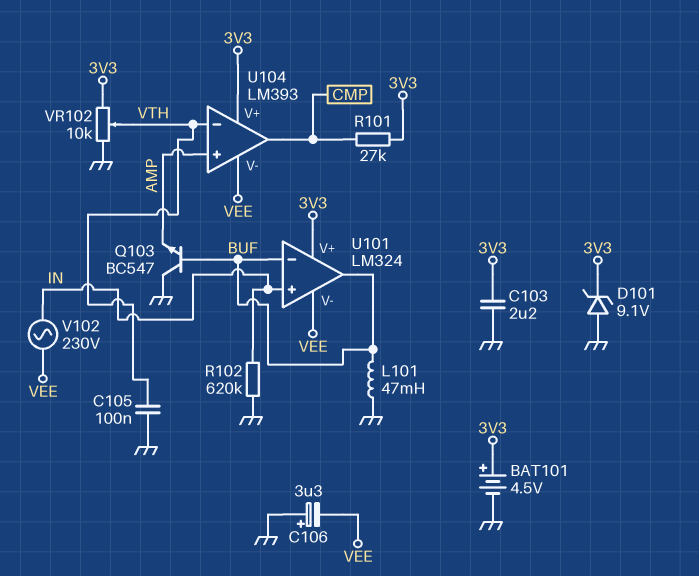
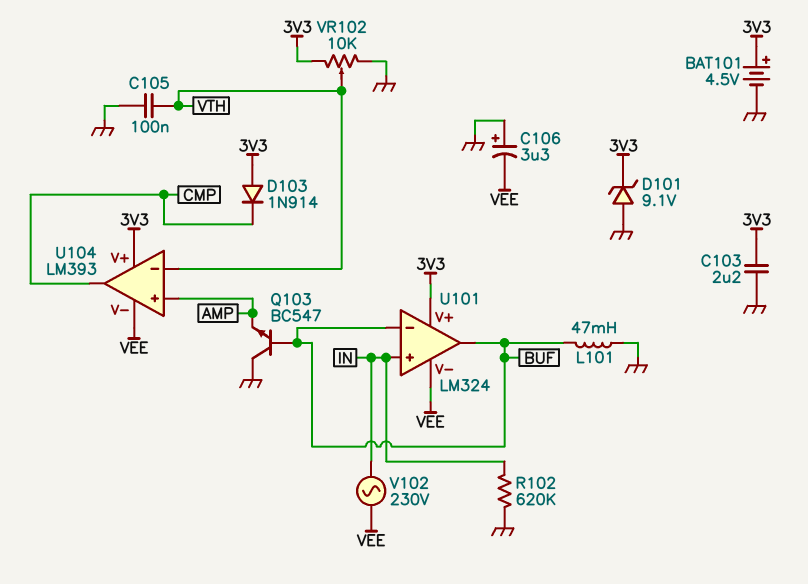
D103: none -> diode 1N914 (A 3V3, K CMP)
R101: 27k (3V3, CMP) -> none

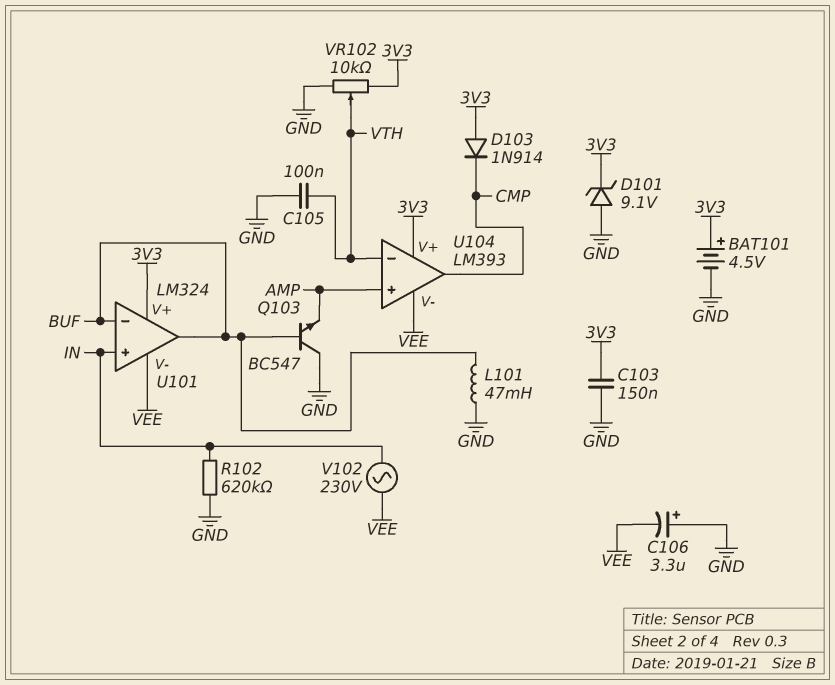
C103: 2.2uF (3V3, GND) -> 150nF (3V3, GND)

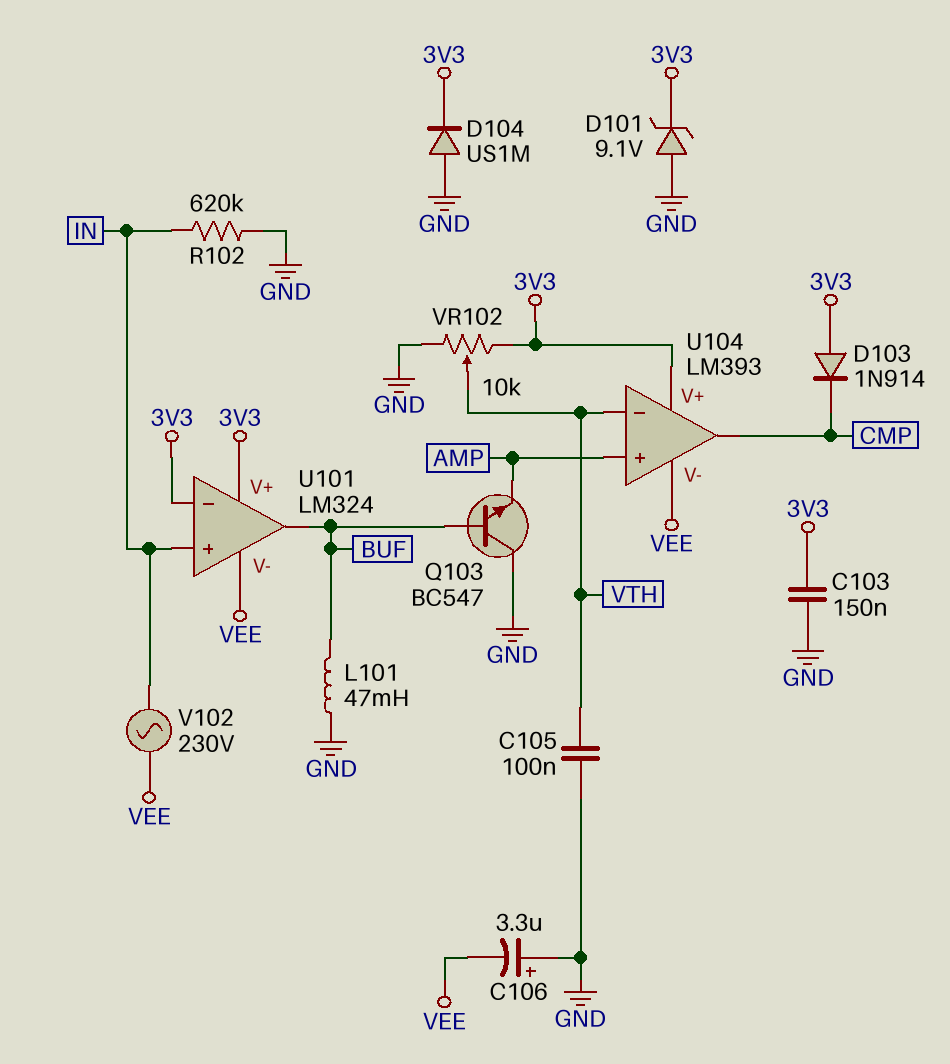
BAT101: 4.5V (plus 3V3, minus GND) -> none
D104: none -> diode US1M (A GND, K 3V3)
U101 pin in-: BUF -> 3V3

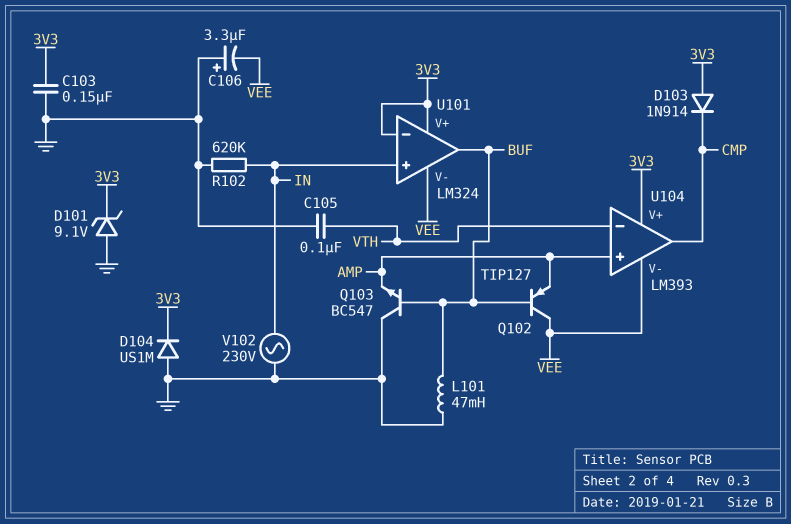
Q102: none -> PNP TIP127 (B BUF, C VEE, E AMP)
V102: AC 230V (IN, VEE) -> AC 230V (GND, IN)
VR102: 10k (3V3, GND, wiper VTH) -> none

